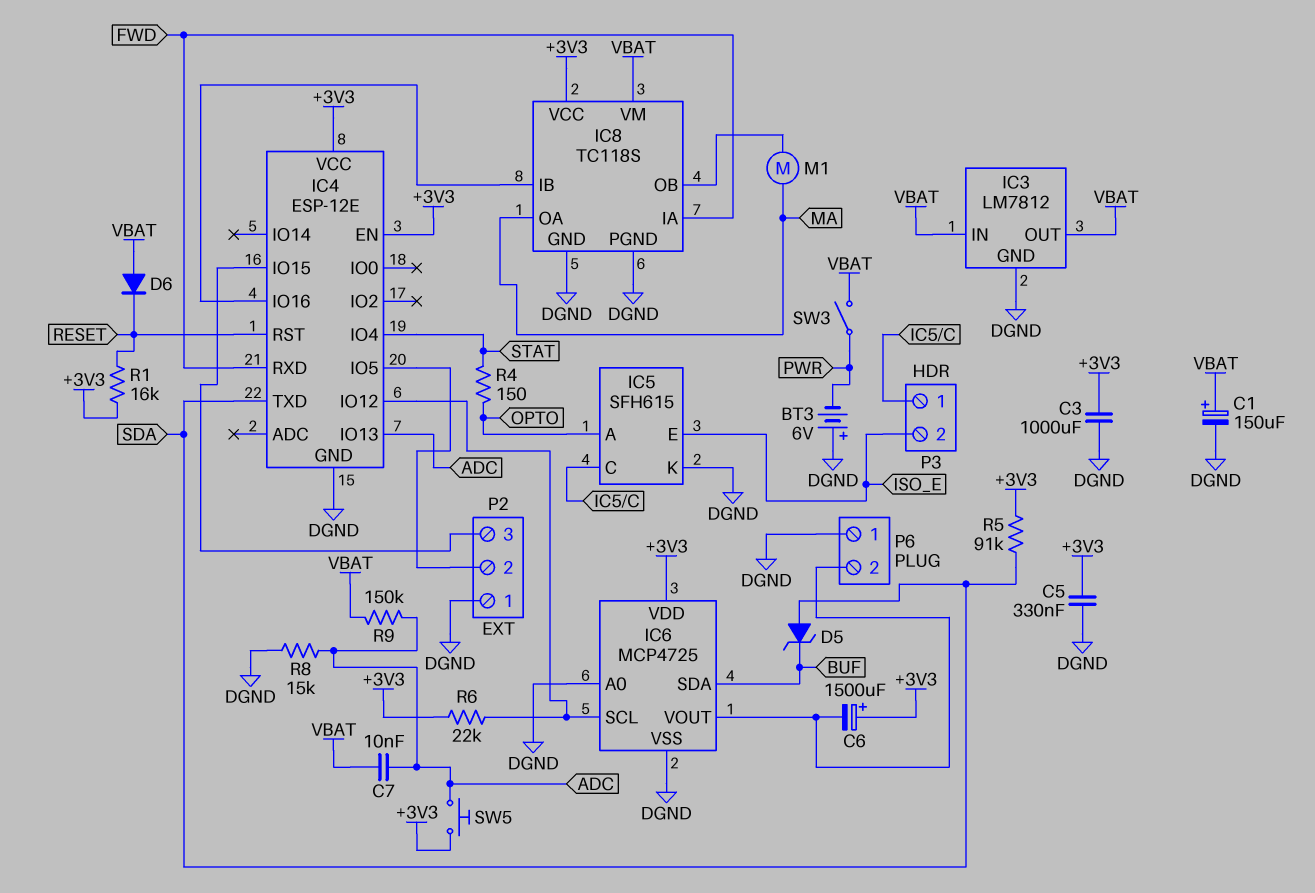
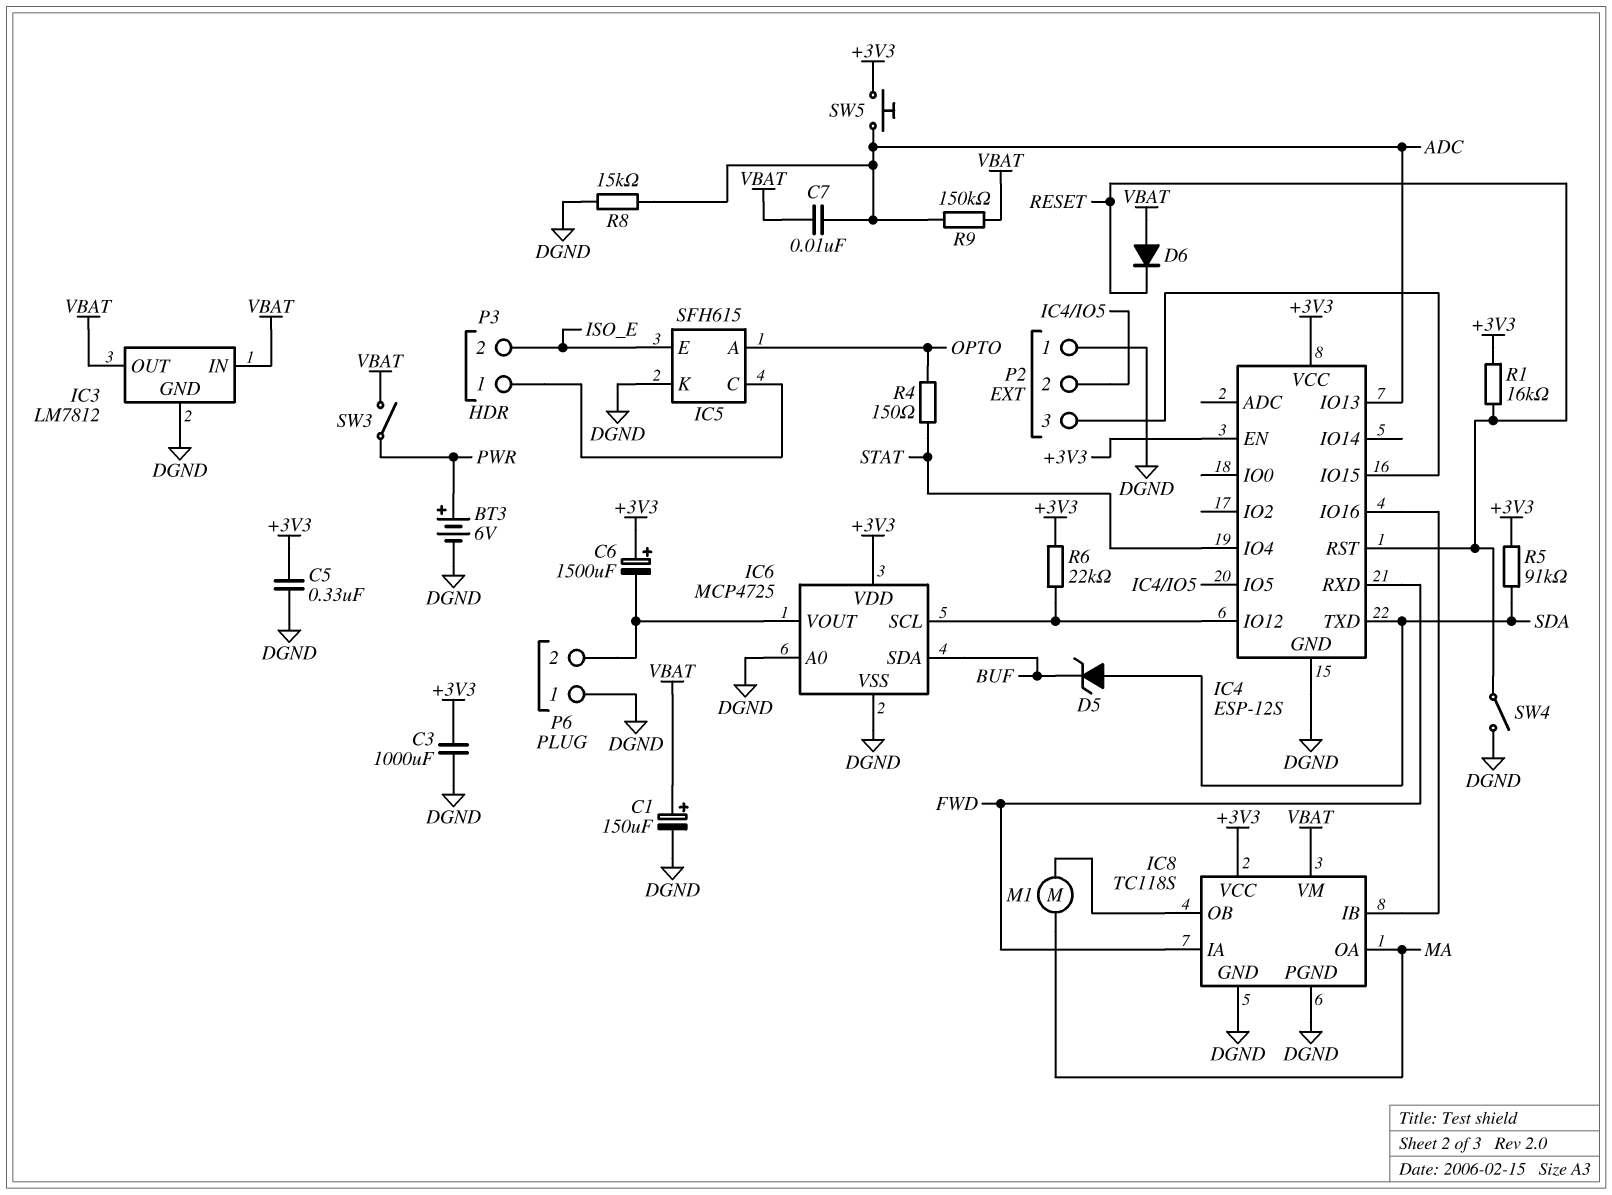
BT3: 6V (plus DGND, minus PWR) -> 6V (plus PWR, minus DGND)
IC4: ESP-12E -> ESP-12S
SW4: none -> switch (DGND, RESET)

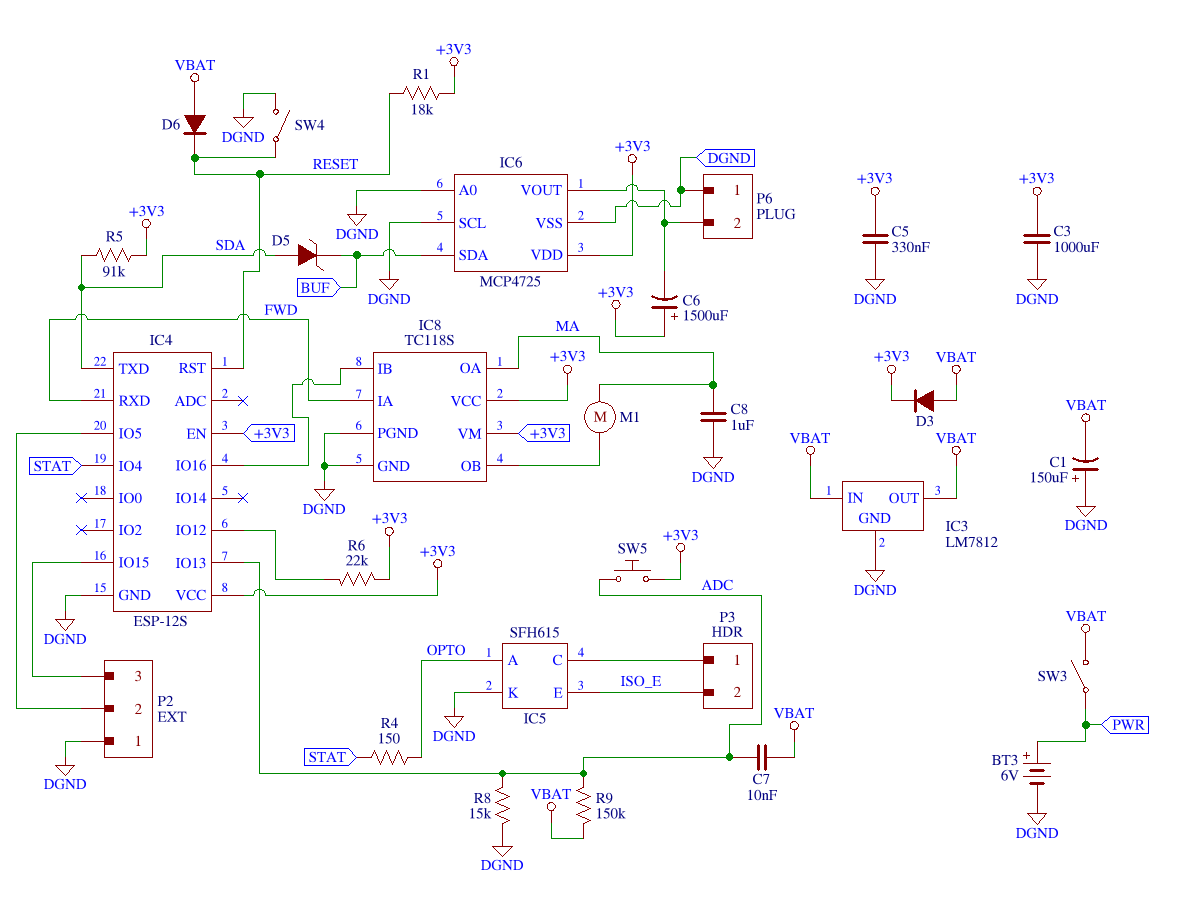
C1: 150uF (plus VBAT, minus DGND) -> 150uF (plus DGND, minus VBAT)
C8: none -> 1uF (DGND, MA)
D3: none -> diode (A VBAT, K +3V3)
IC6 pin SCL: IC4/IO12 -> DGND
IC8 pin VM: VBAT -> +3V3
R1: 16k (+3V3, RESET) -> 18k (+3V3, RESET)

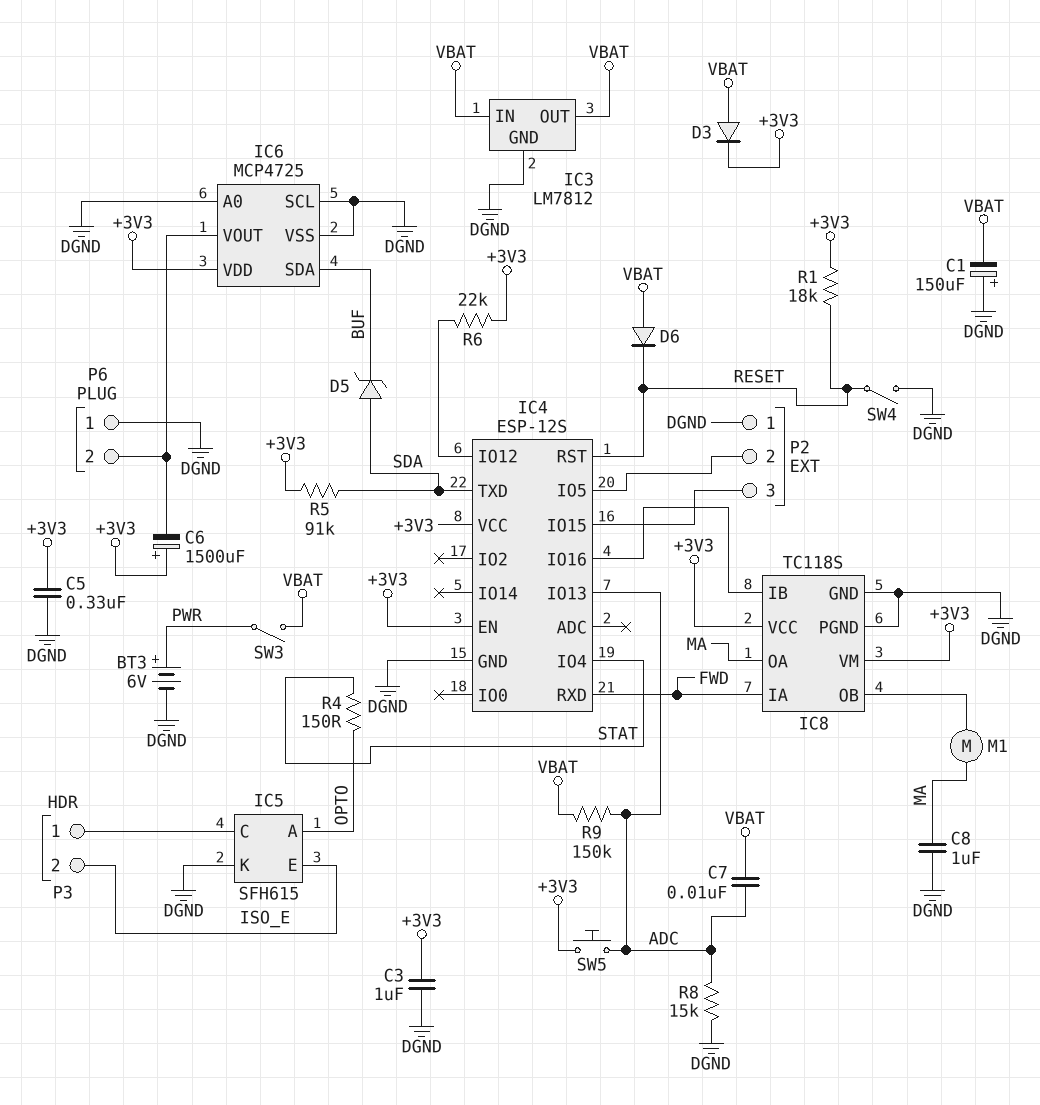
C3: 1000uF (+3V3, DGND) -> 1uF (+3V3, DGND)

